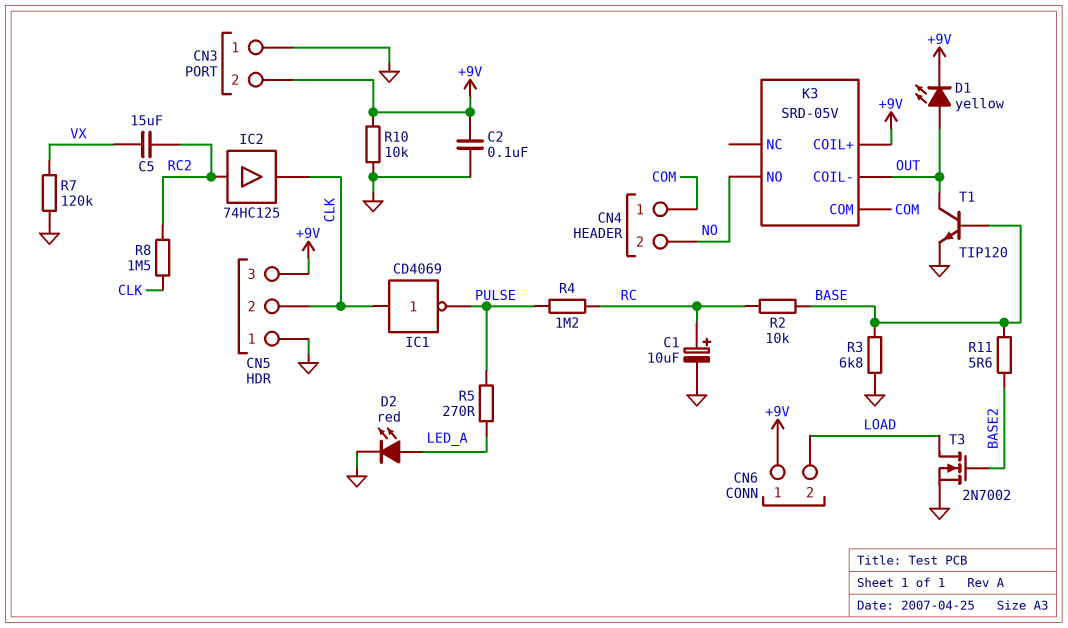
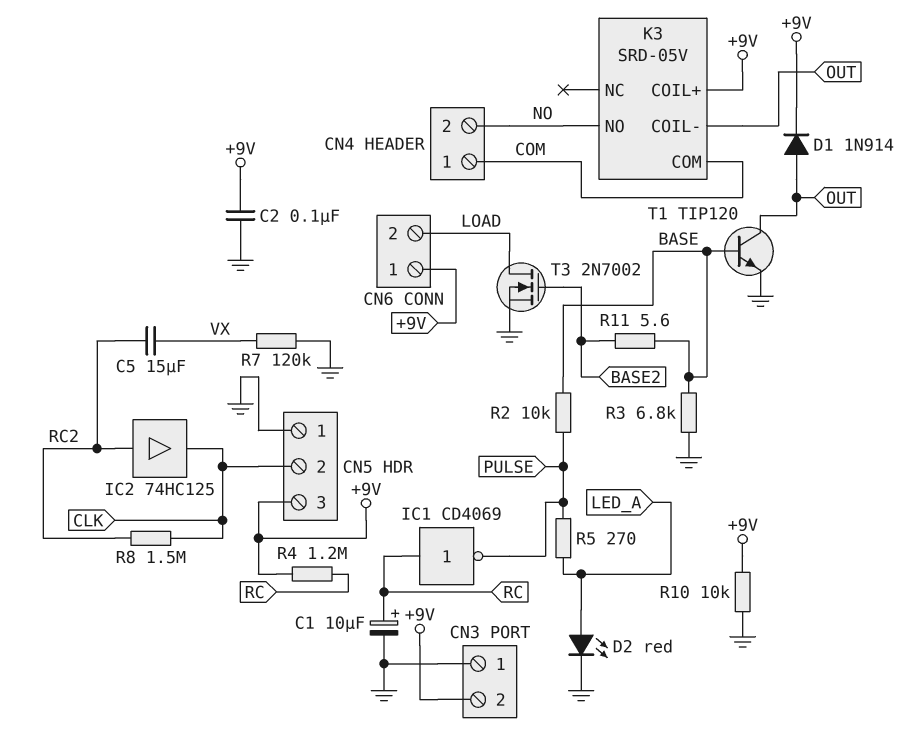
D1: LED yellow (A OUT, K +9V) -> diode 1N914 (A OUT, K +9V)
IC1: NOT CD4069 (in CLK, out PULSE) -> NOT CD4069 (in RC, out PULSE)
R2: 10k (BASE, RC) -> 10k (BASE, PULSE)
R4: 1.2M (PULSE, RC) -> 1.2M (+9V, RC)

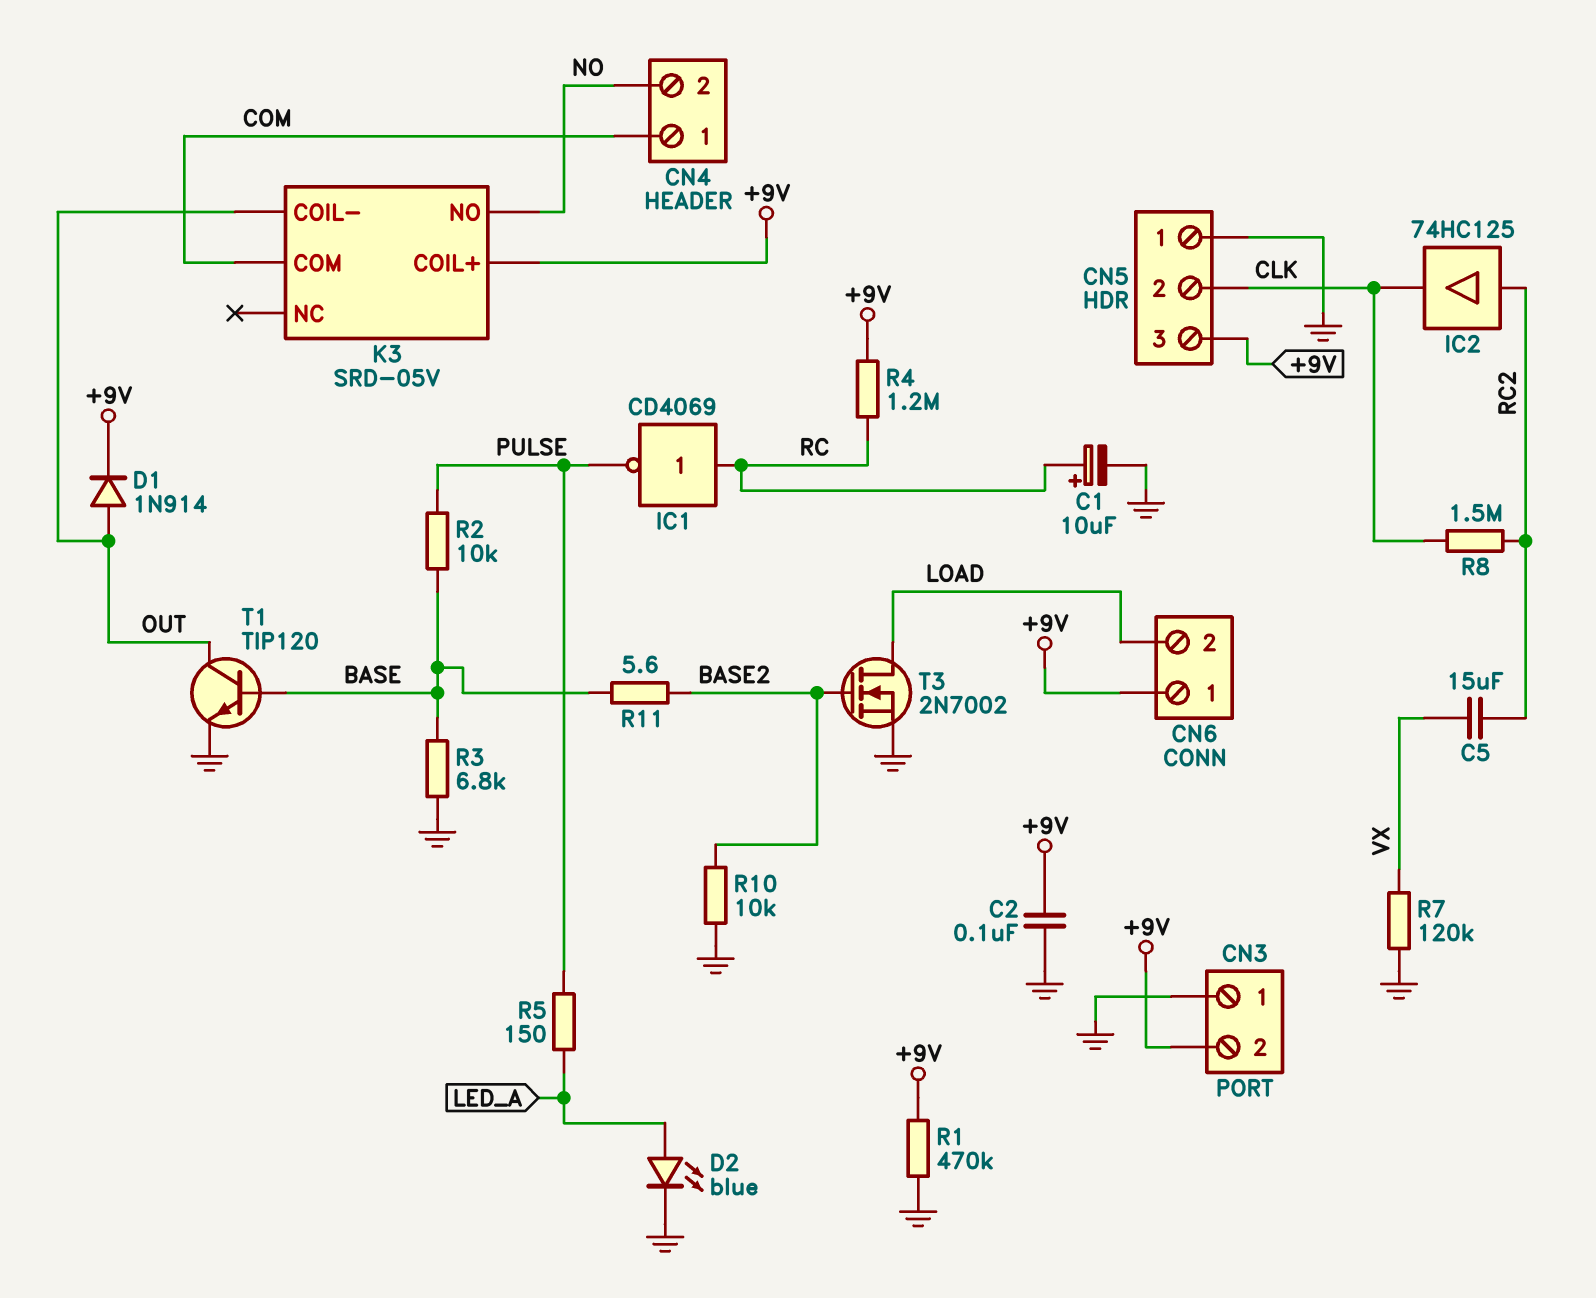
D2: LED red (A LED_A, K GND) -> LED blue (A LED_A, K GND)
R1: none -> 470k (+9V, GND)
R5: 270 (LED_A, PULSE) -> 150 (LED_A, PULSE)
R10: 10k (+9V, GND) -> 10k (BASE2, GND)

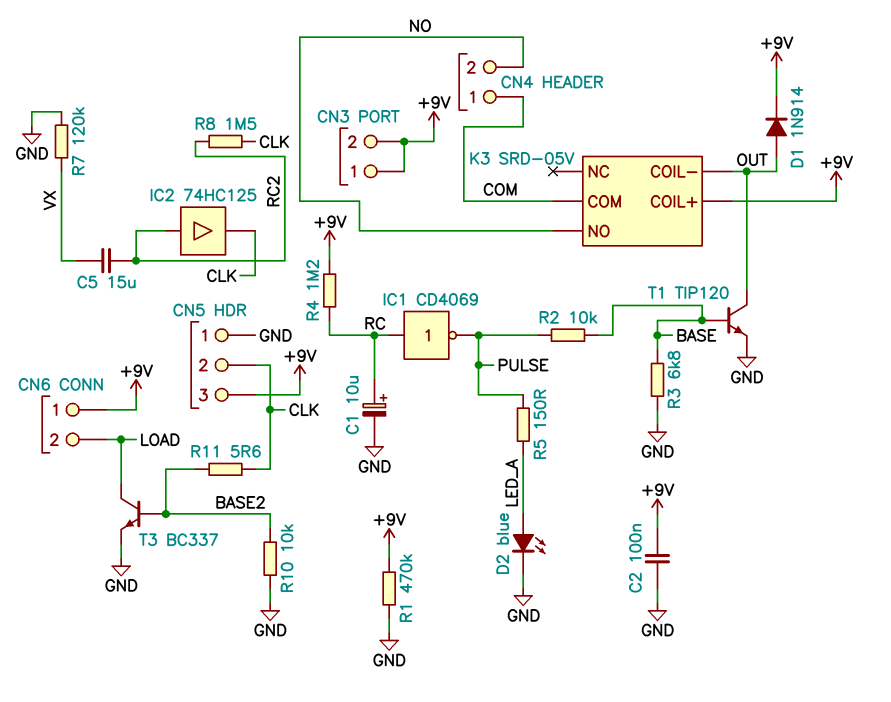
CN3 pin 1: GND -> +9V
R11: 5.6 (BASE, BASE2) -> 5.6 (BASE2, CLK)
T3: NMOS 2N7002 (G BASE2, D LOAD, S GND) -> NPN BC337 (B BASE2, C LOAD, E GND)

